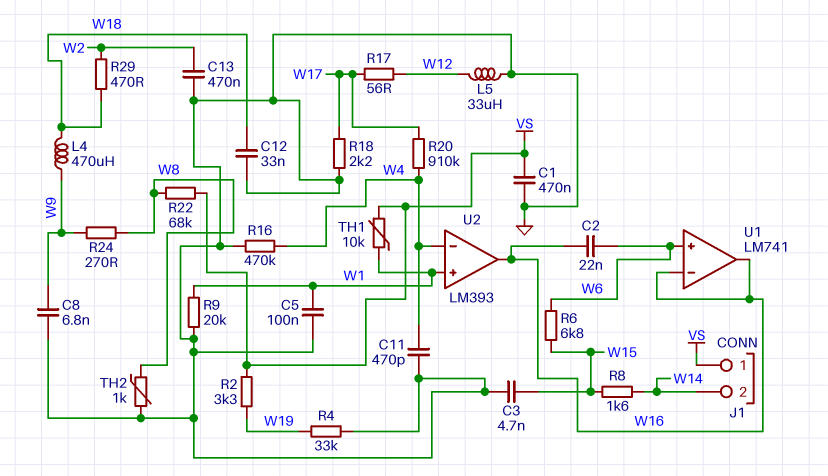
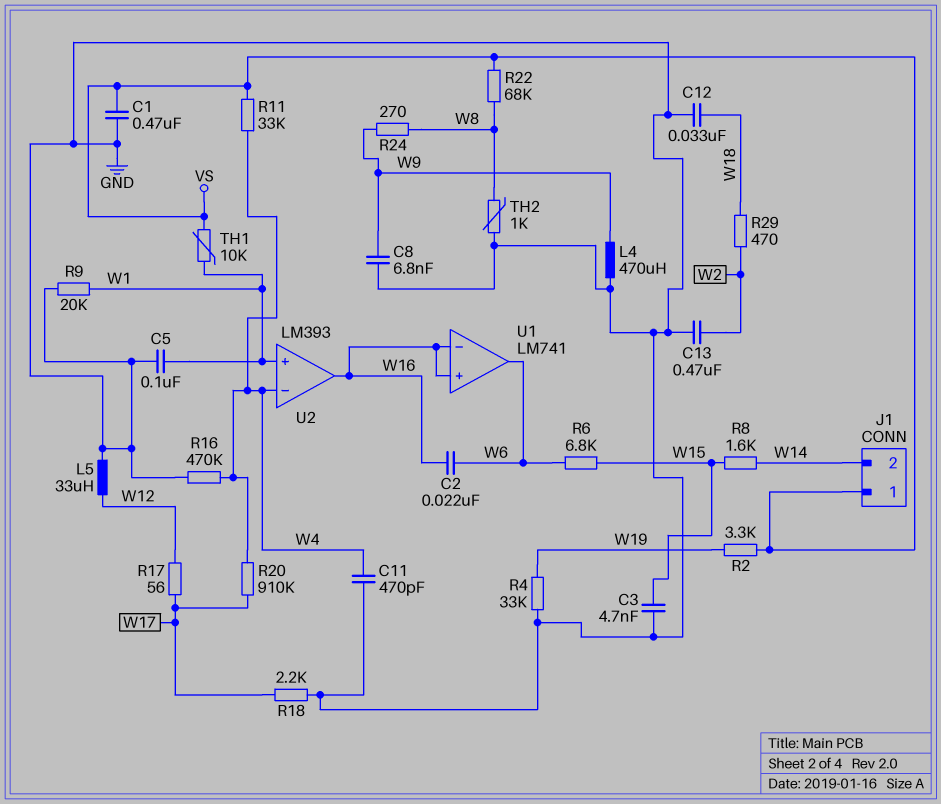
L4: 470uH (W9, W18) -> 470uH (GND, W9)
R11: none -> 33k (VS, W4)
U1 pin in+: W6 -> W16
U1 pin out: W16 -> W6

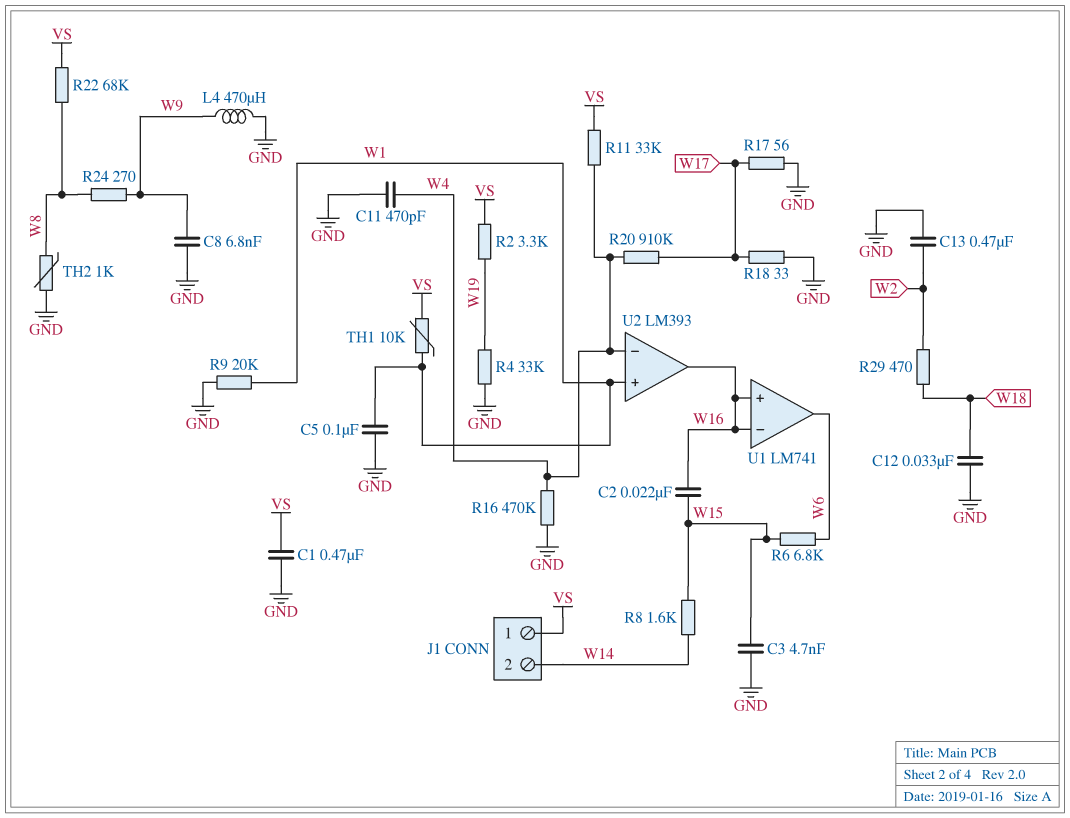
C2: 22nF (W6, W16) -> 22nF (W15, W16)
L5: 33uH (GND, W12) -> none
R17: 56 (W12, W17) -> 56 (GND, W17)
R18: 2.2k (GND, W17) -> 33 (GND, W17)

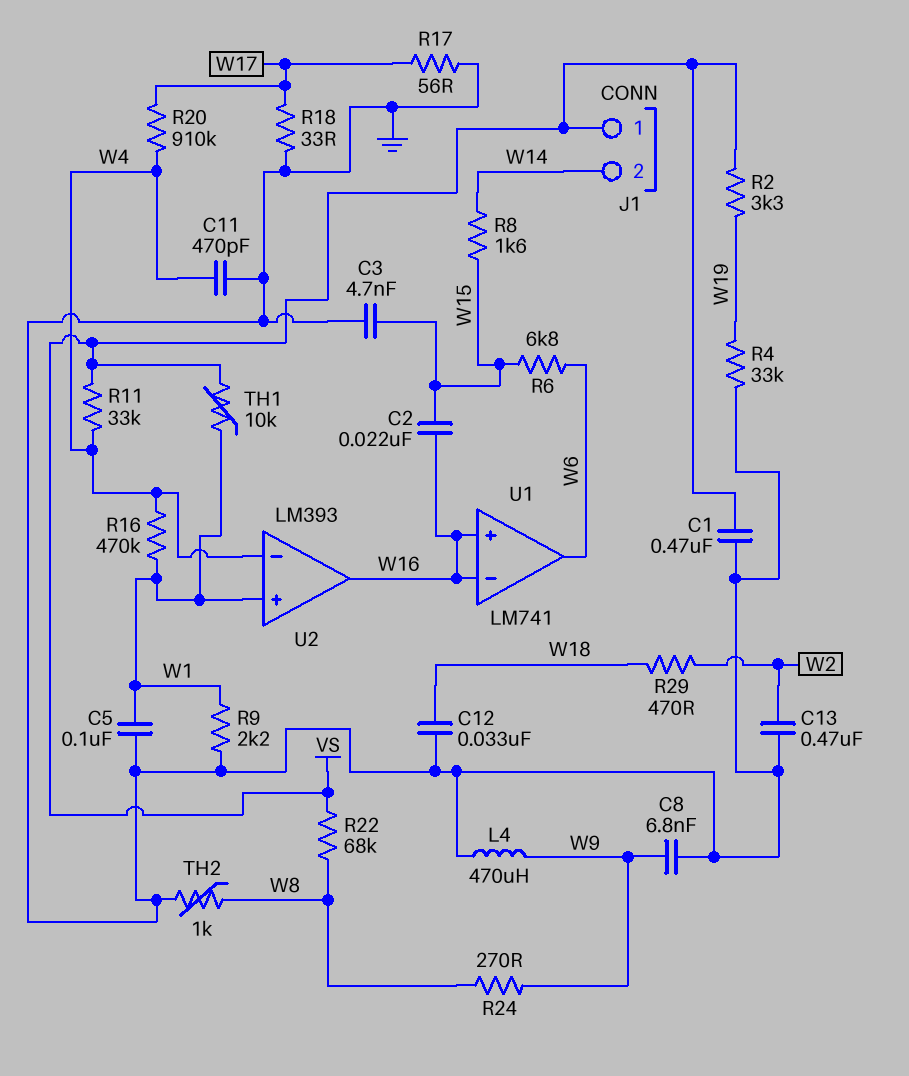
R9: 20k (GND, W1) -> 2.2k (GND, W1)
R16: 470k (GND, W4) -> 470k (W1, W4)

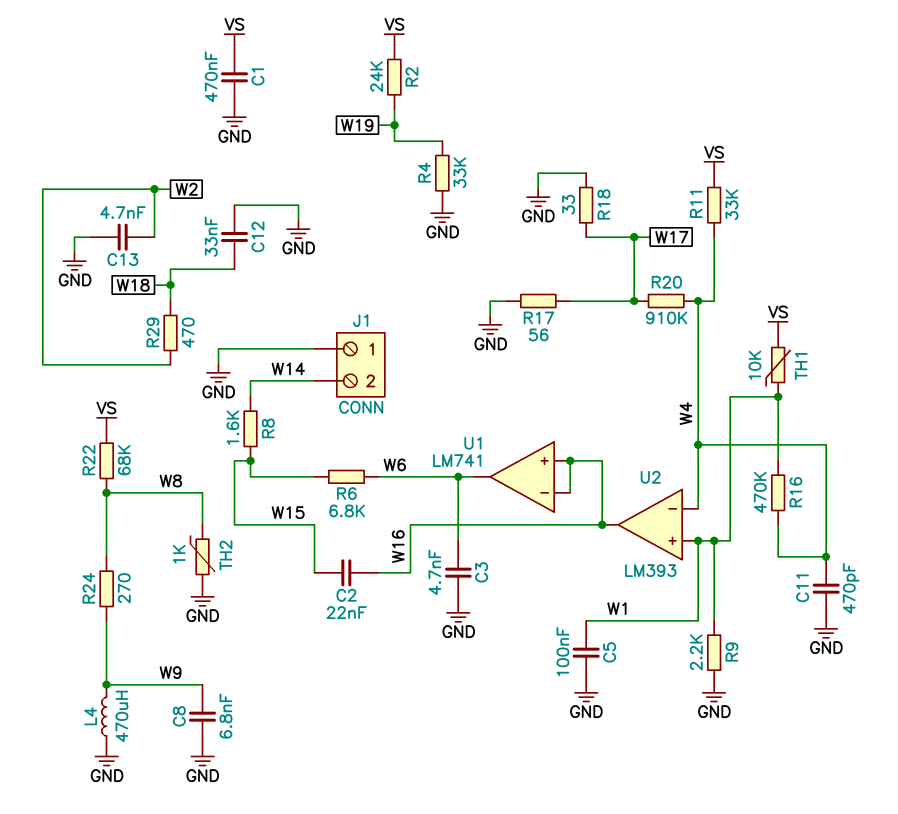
C3: 4.7nF (GND, W15) -> 4.7nF (GND, W6)
C13: 470nF (GND, W2) -> 4.7nF (GND, W2)
J1 pin 1: VS -> GND
R2: 3.3k (VS, W19) -> 24k (VS, W19)

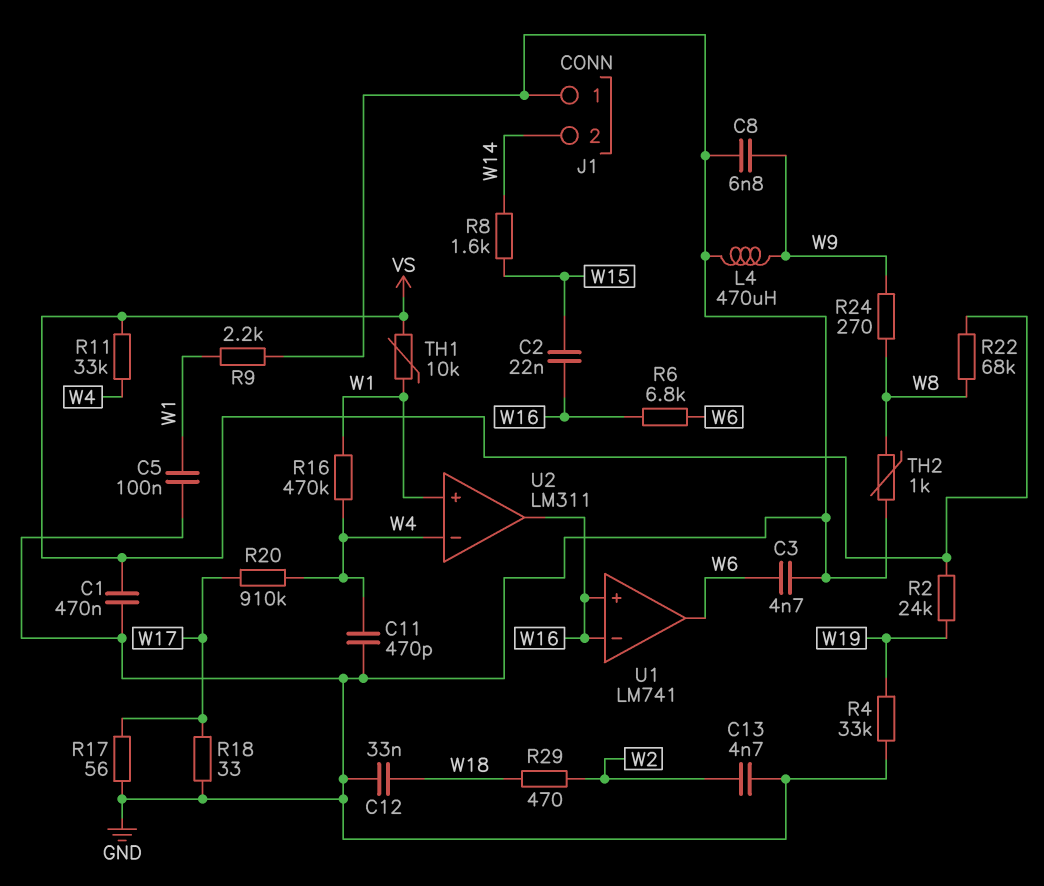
R6: 6.8k (W6, W15) -> 6.8k (W6, W16)
U2: LM393 -> LM311

